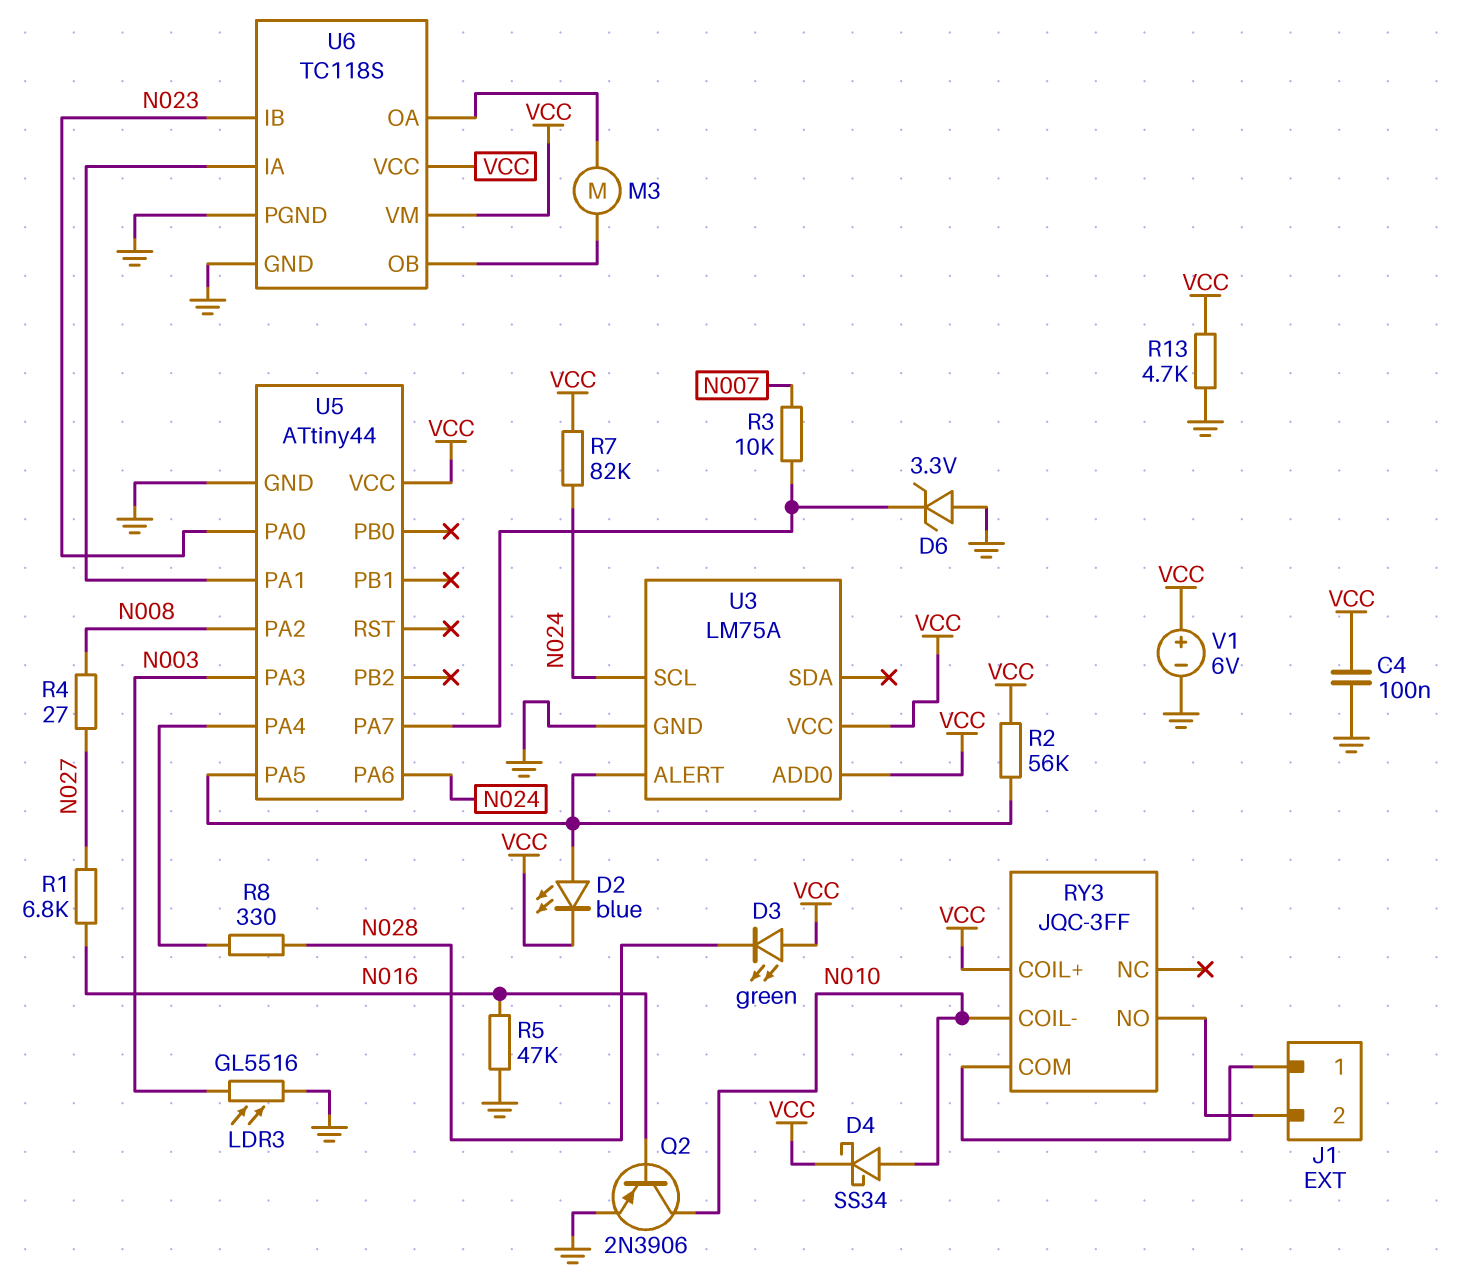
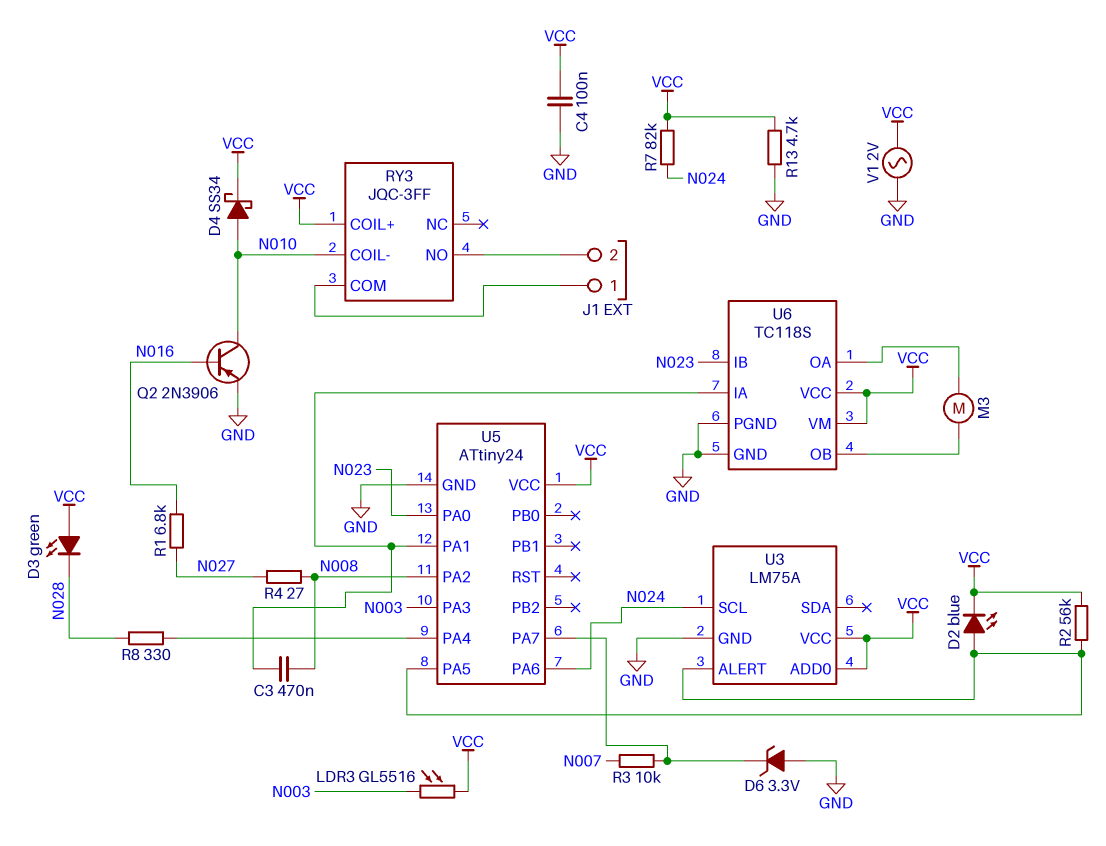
C3: none -> 470nF (N008, U5/PA1)
LDR3: GL5516 (GND, N003) -> GL5516 (N003, VCC)
R5: 47k (GND, N016) -> none
U5: ATtiny44 -> ATtiny24
V1: 6V (plus VCC, minus GND) -> AC 2V (GND, VCC)

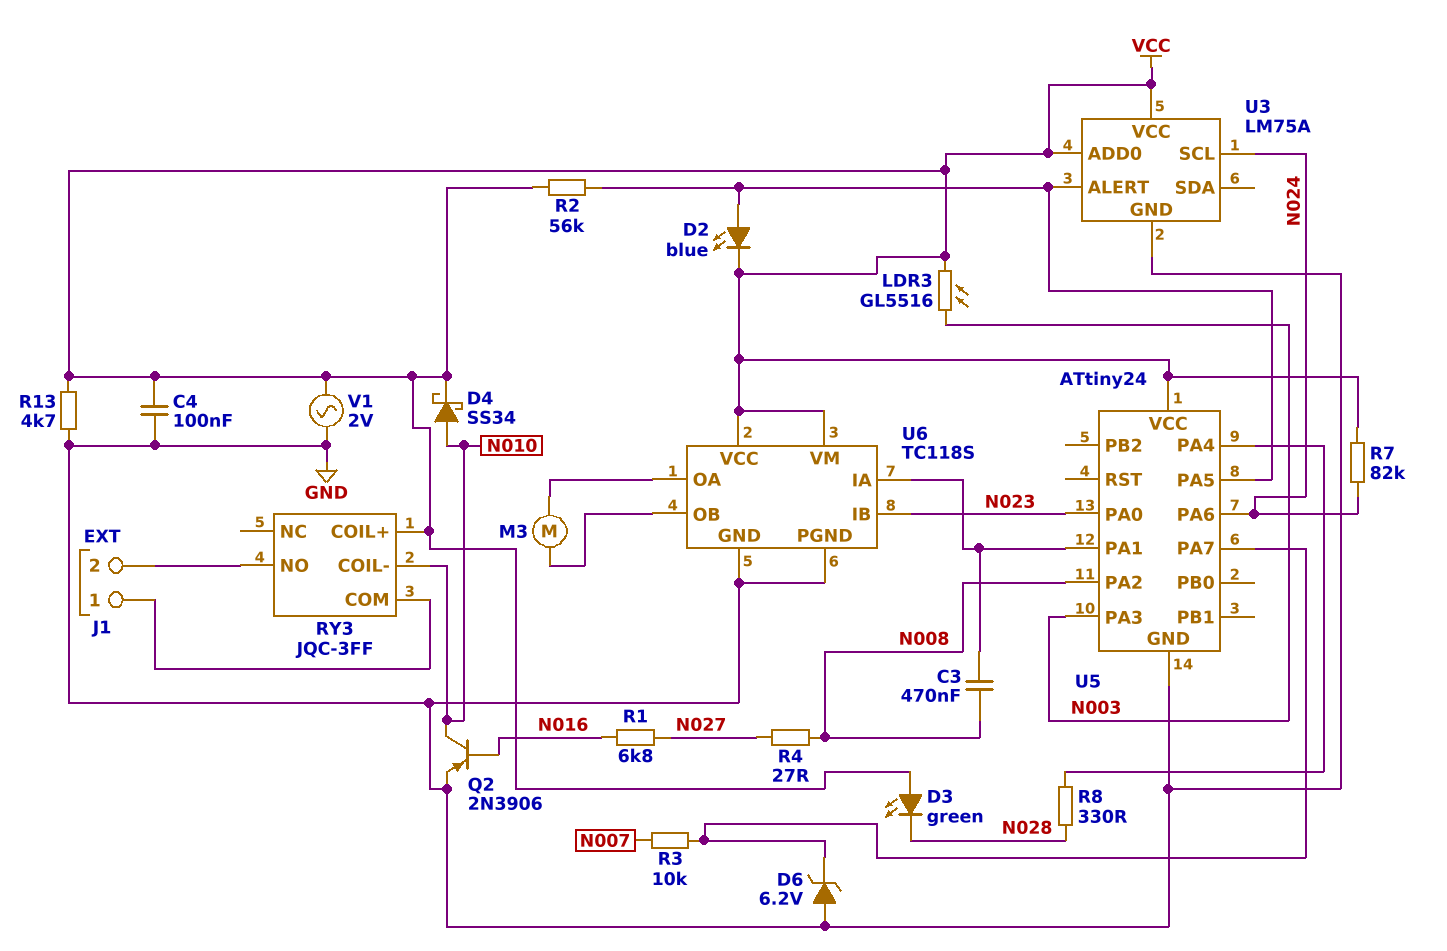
D6: zener 3.3V (A GND, K U5/PA7) -> zener 6.2V (A GND, K U5/PA7)

